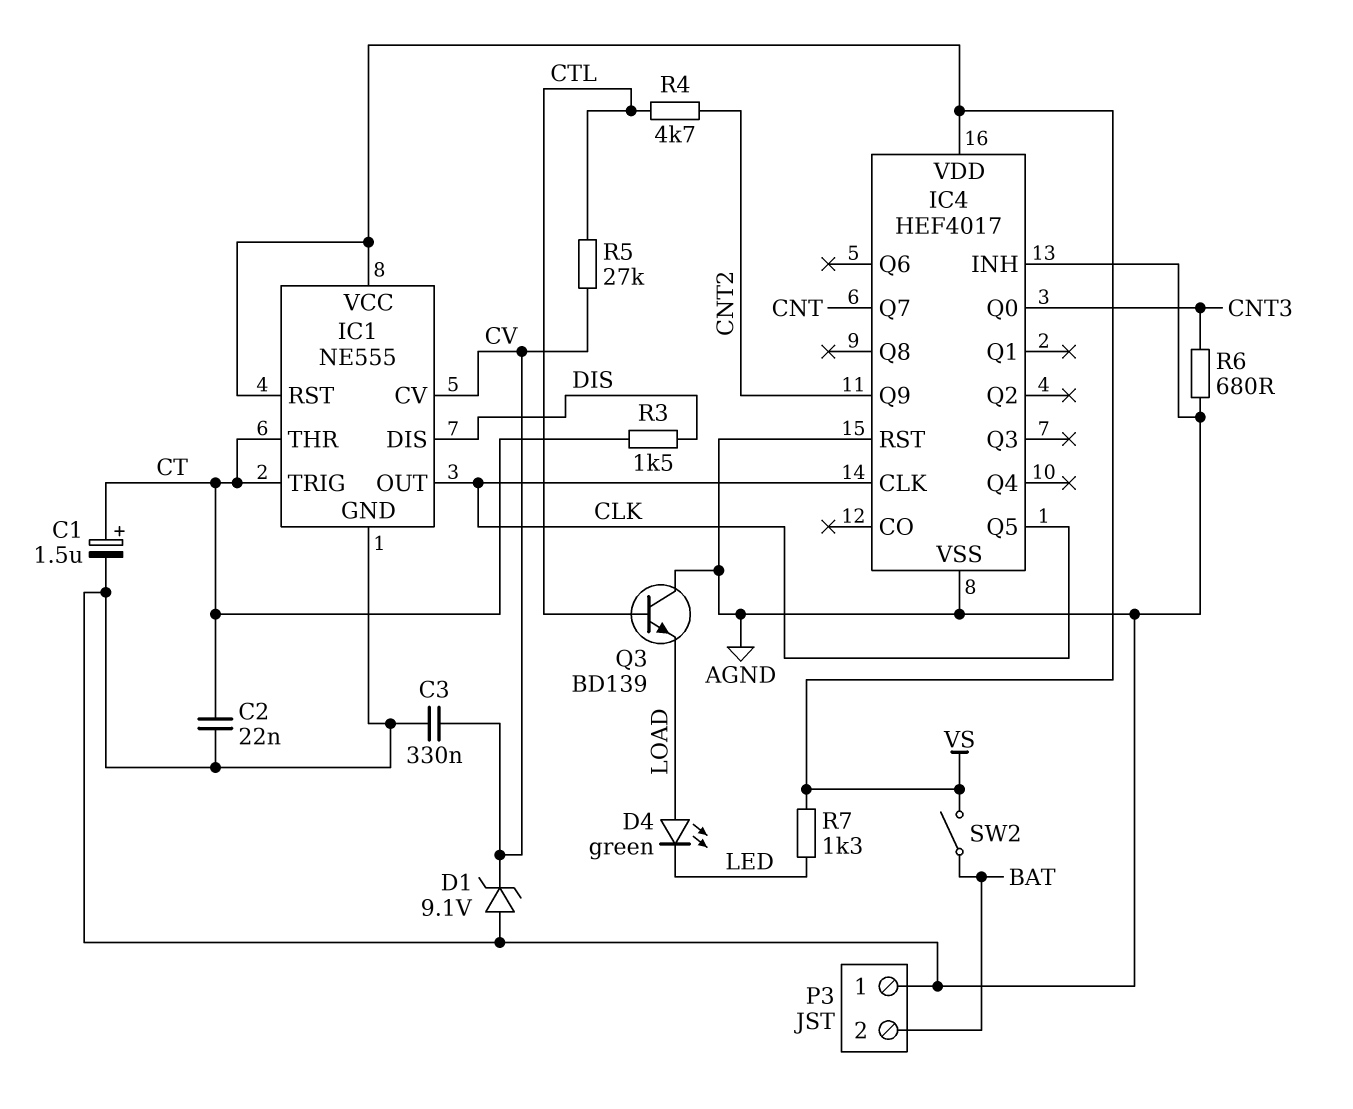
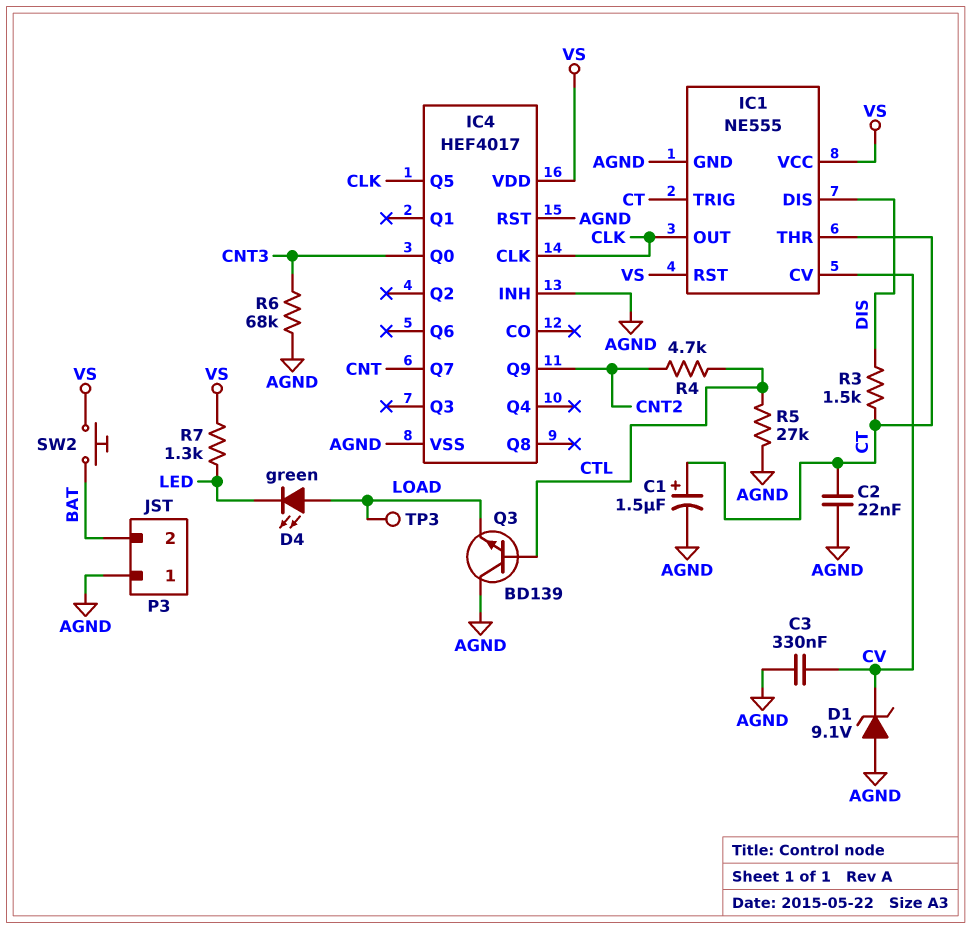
R5: 27k (CTL, CV) -> 27k (AGND, CTL)
R6: 680 (AGND, CNT3) -> 68k (AGND, CNT3)
SW2: switch (BAT, VS) -> button (BAT, VS)
TP3: none -> test point (LOAD)

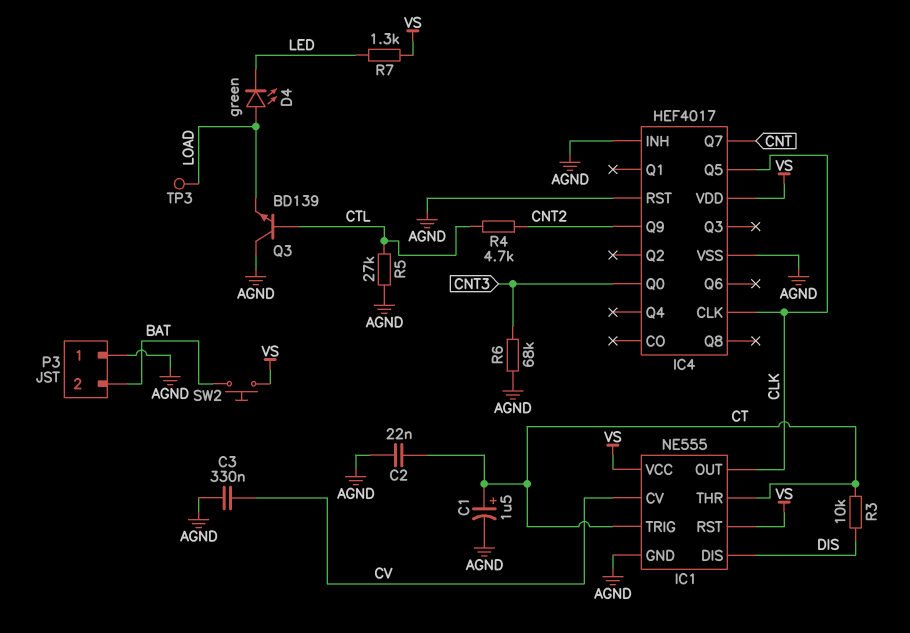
D1: zener 9.1V (A AGND, K CV) -> none
R3: 1.5k (CT, DIS) -> 10k (CT, DIS)

